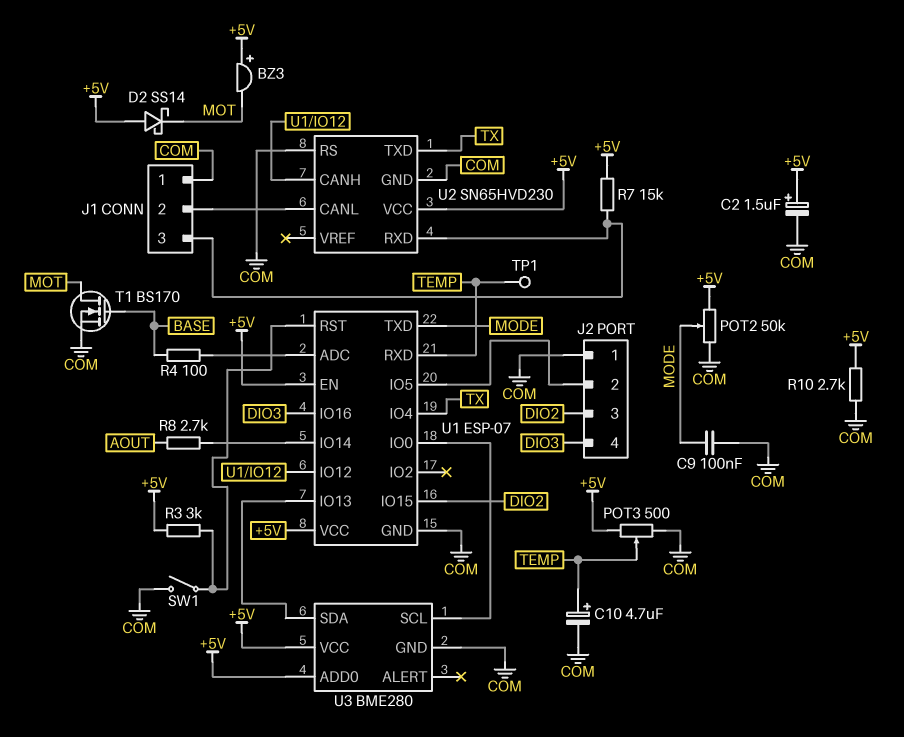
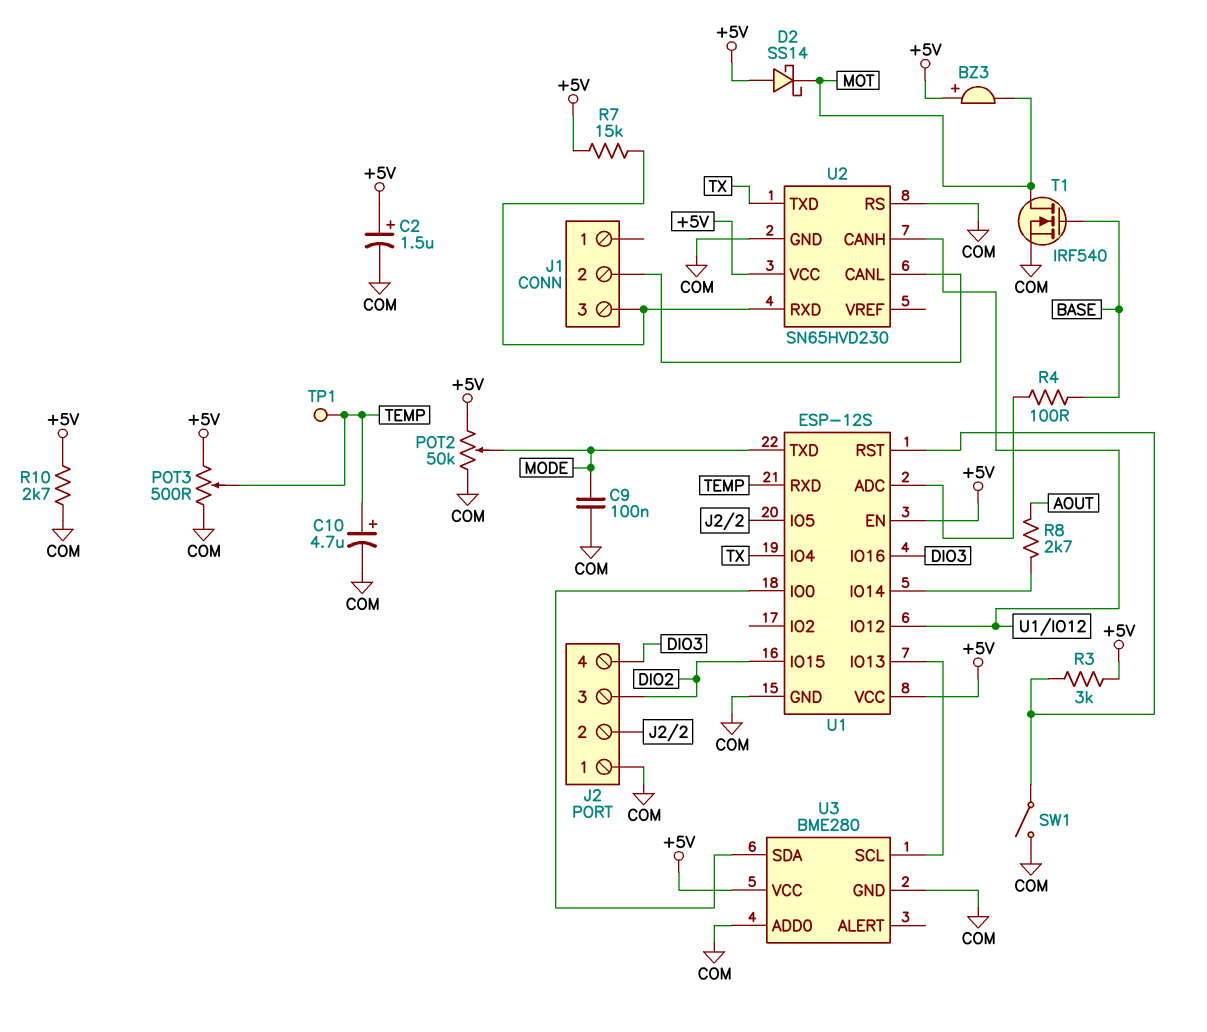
J1 pin 1: COM -> none
T1: NMOS BS170 (G BASE, D MOT, S COM) -> NMOS IRF540 (G BASE, D MOT, S COM)
U1: ESP-07 -> ESP-12S
U3 pin ADD0: +5V -> COM
U3 pin SCL: U1/IO0 -> U1/IO13
U3 pin SDA: U1/IO13 -> U1/IO0

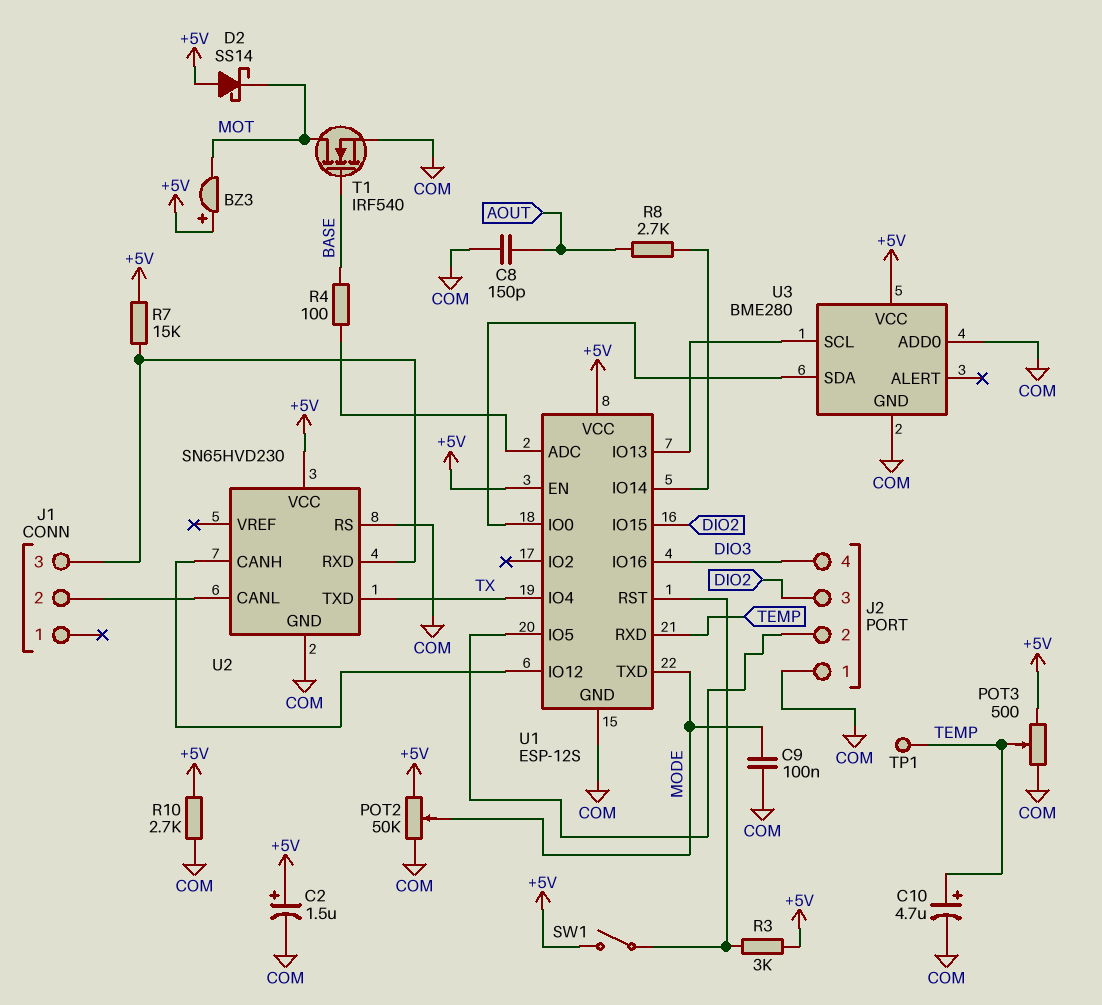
C8: none -> 150pF (AOUT, COM)
SW1: switch (COM, U1/RST) -> switch (+5V, U1/RST)

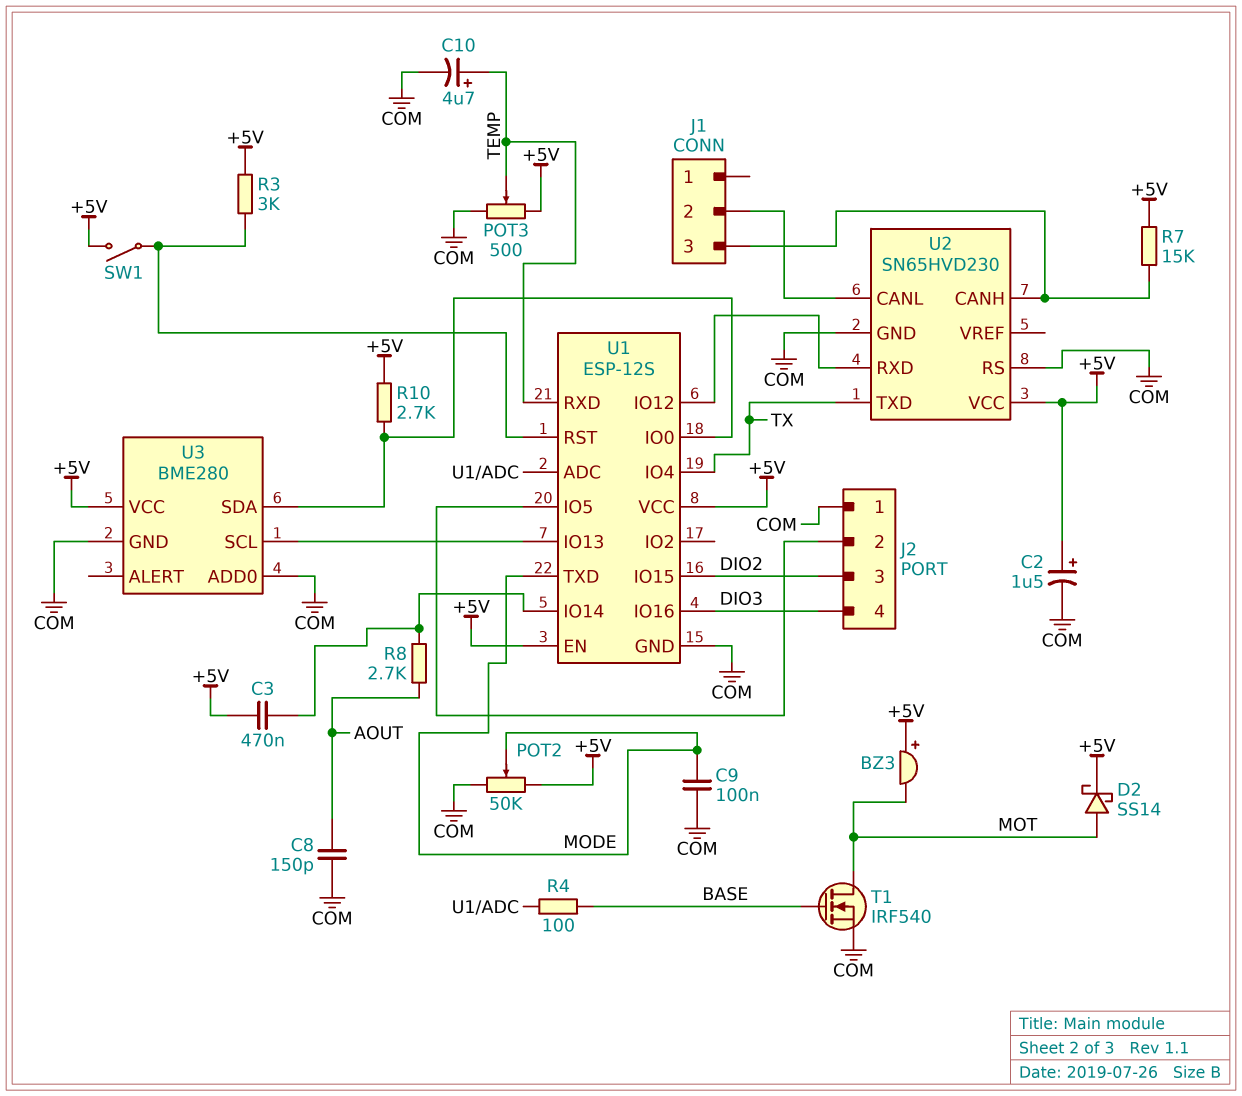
C3: none -> 470nF (+5V, U1/IO14)
D2: schottky SS14 (A +5V, K MOT) -> schottky SS14 (A MOT, K +5V)
R10: 2.7k (+5V, COM) -> 2.7k (+5V, U1/IO0)
TP1: test point (TEMP) -> none
U2 pin CANH: U1/IO12 -> J1/3
U2 pin RXD: J1/3 -> U1/IO12

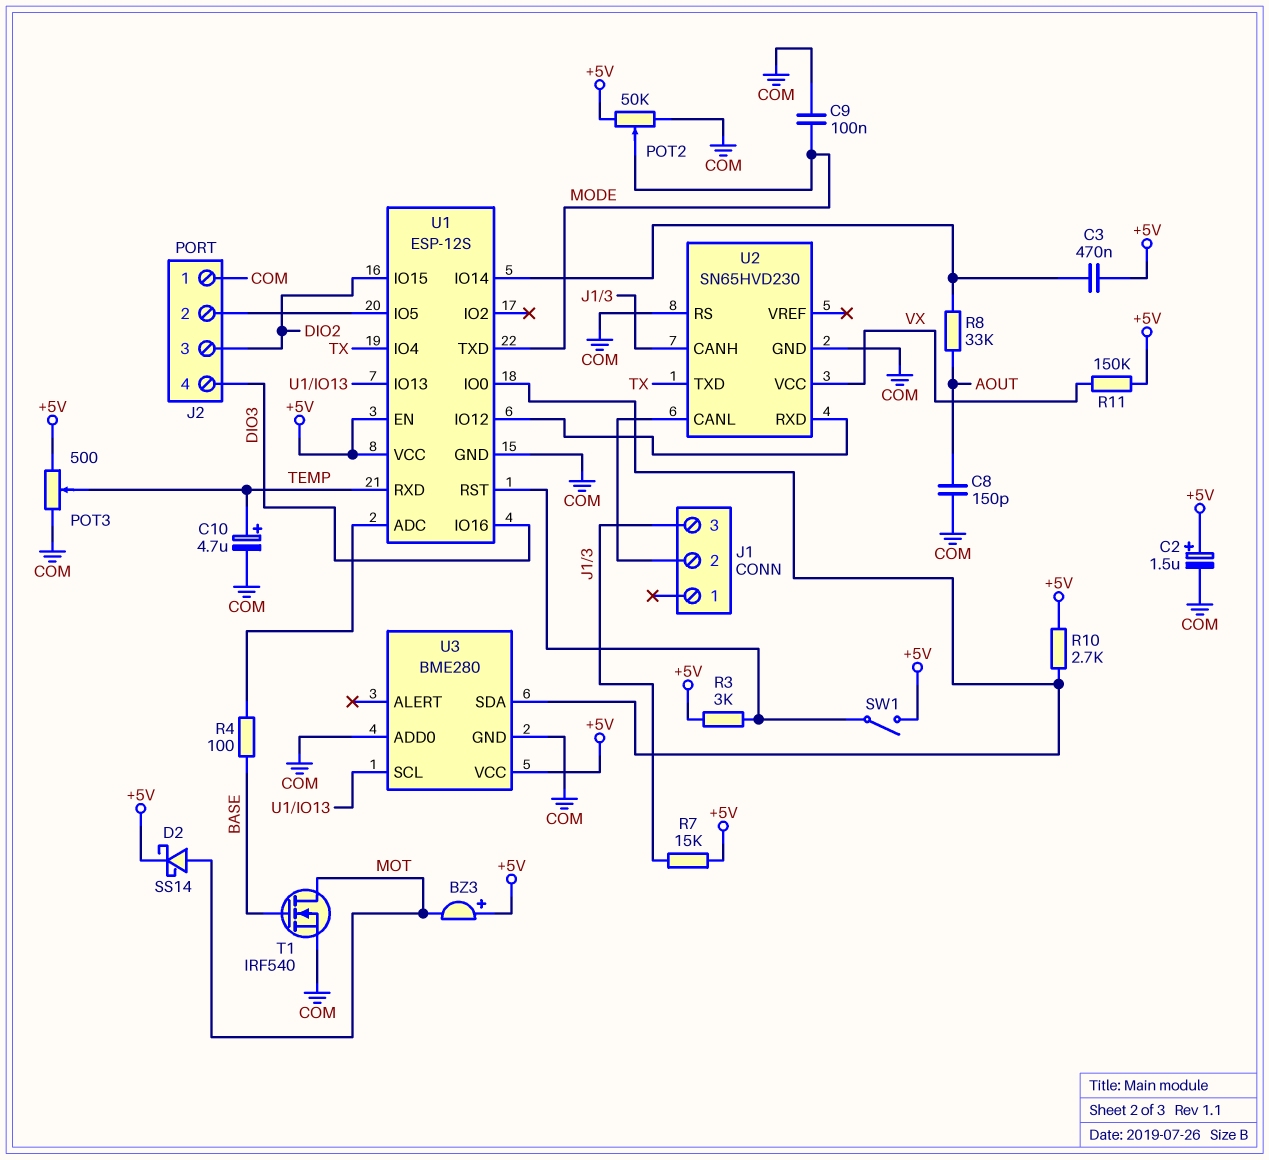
R8: 2.7k (AOUT, U1/IO14) -> 33k (AOUT, U1/IO14)
R11: none -> 150k (+5V, VX)
U2 pin VCC: +5V -> VX

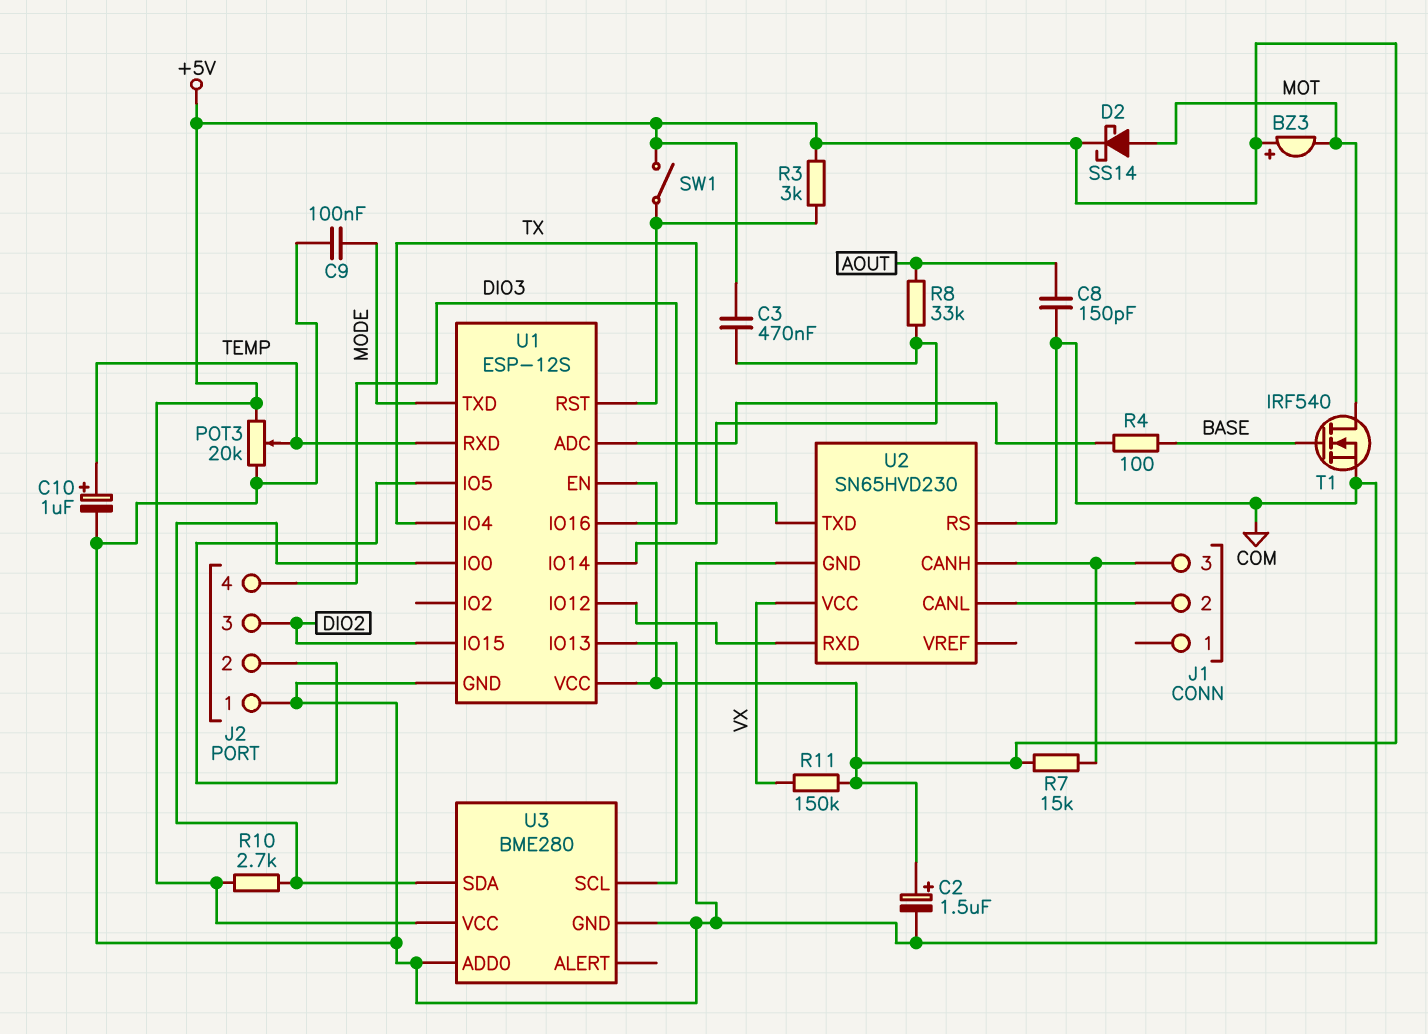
C10: 4.7uF (plus TEMP, minus COM) -> 1uF (plus TEMP, minus COM)
POT2: 50k (+5V, COM, wiper MODE) -> none
POT3: 500 (+5V, COM, wiper TEMP) -> 20k (+5V, COM, wiper TEMP)

